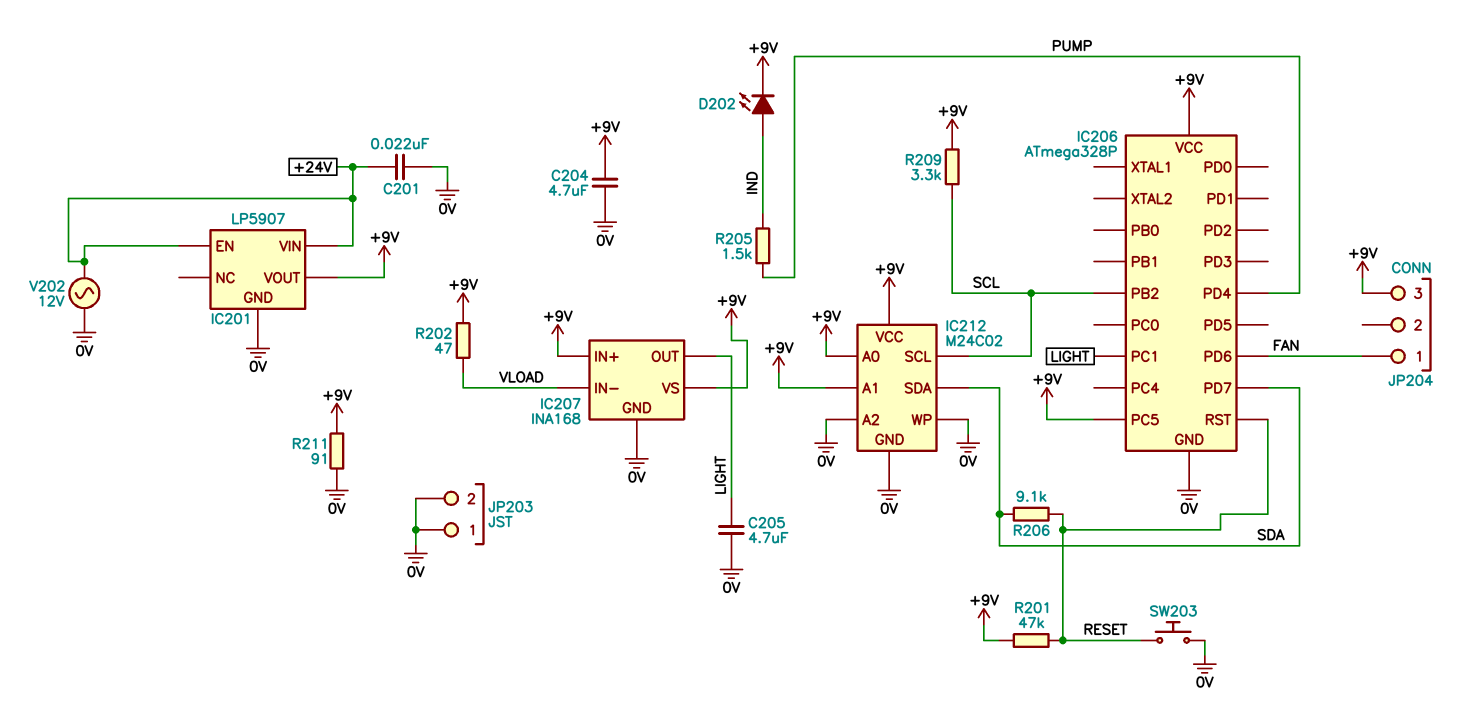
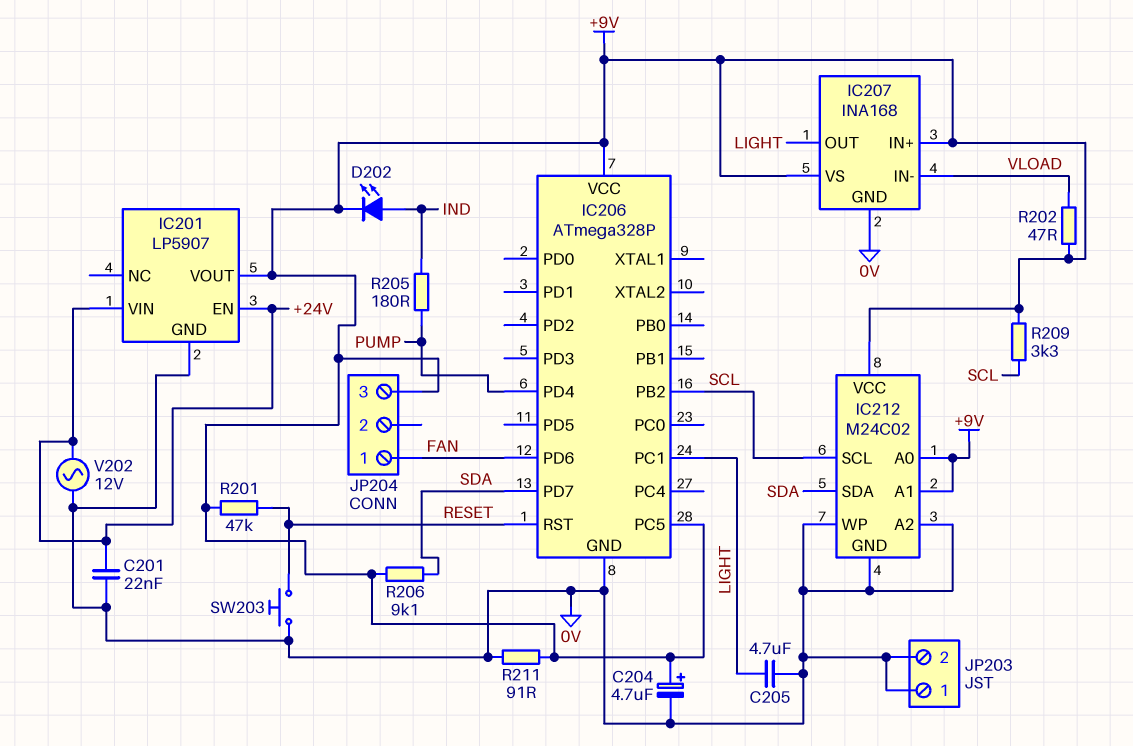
C204: 4.7uF (+9V, 0V) -> 4.7uF (plus +9V, minus 0V)
R205: 1.5k (IND, PUMP) -> 180 (IND, PUMP)
R206: 9.1k (RESET, SDA) -> 9.1k (+9V, SDA)

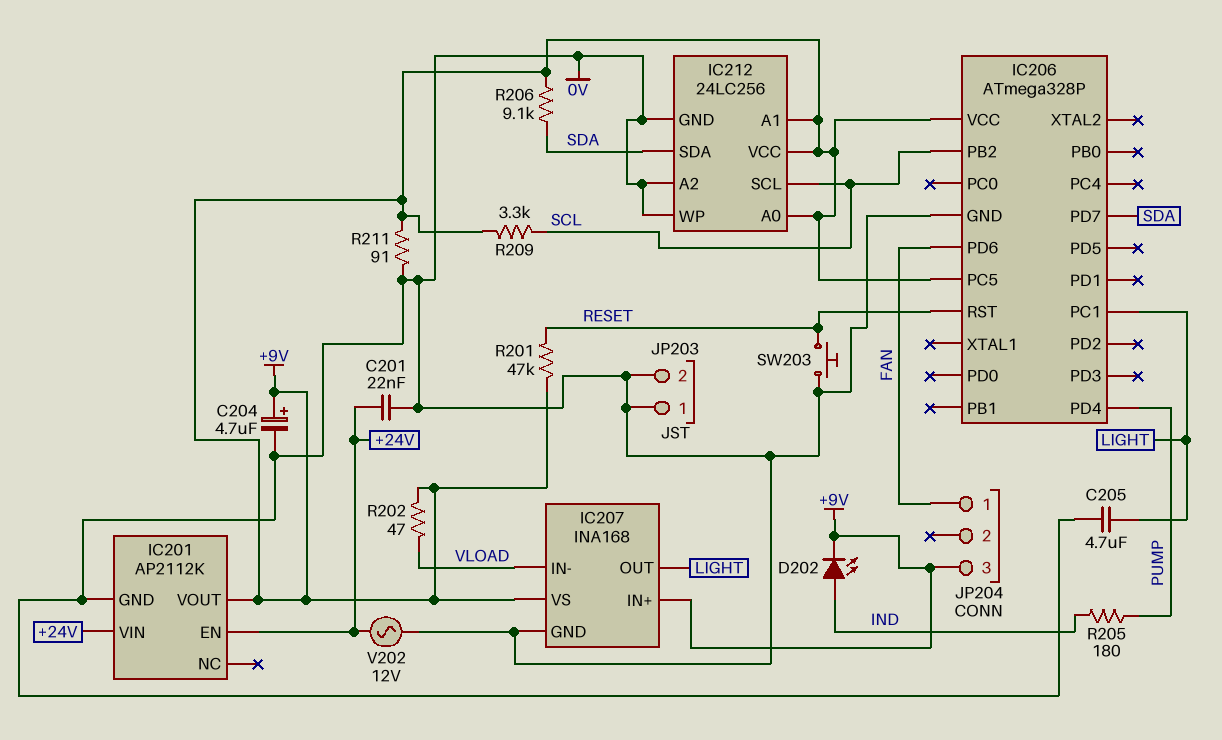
IC201: LP5907 -> AP2112K
IC212: M24C02 -> 24LC256

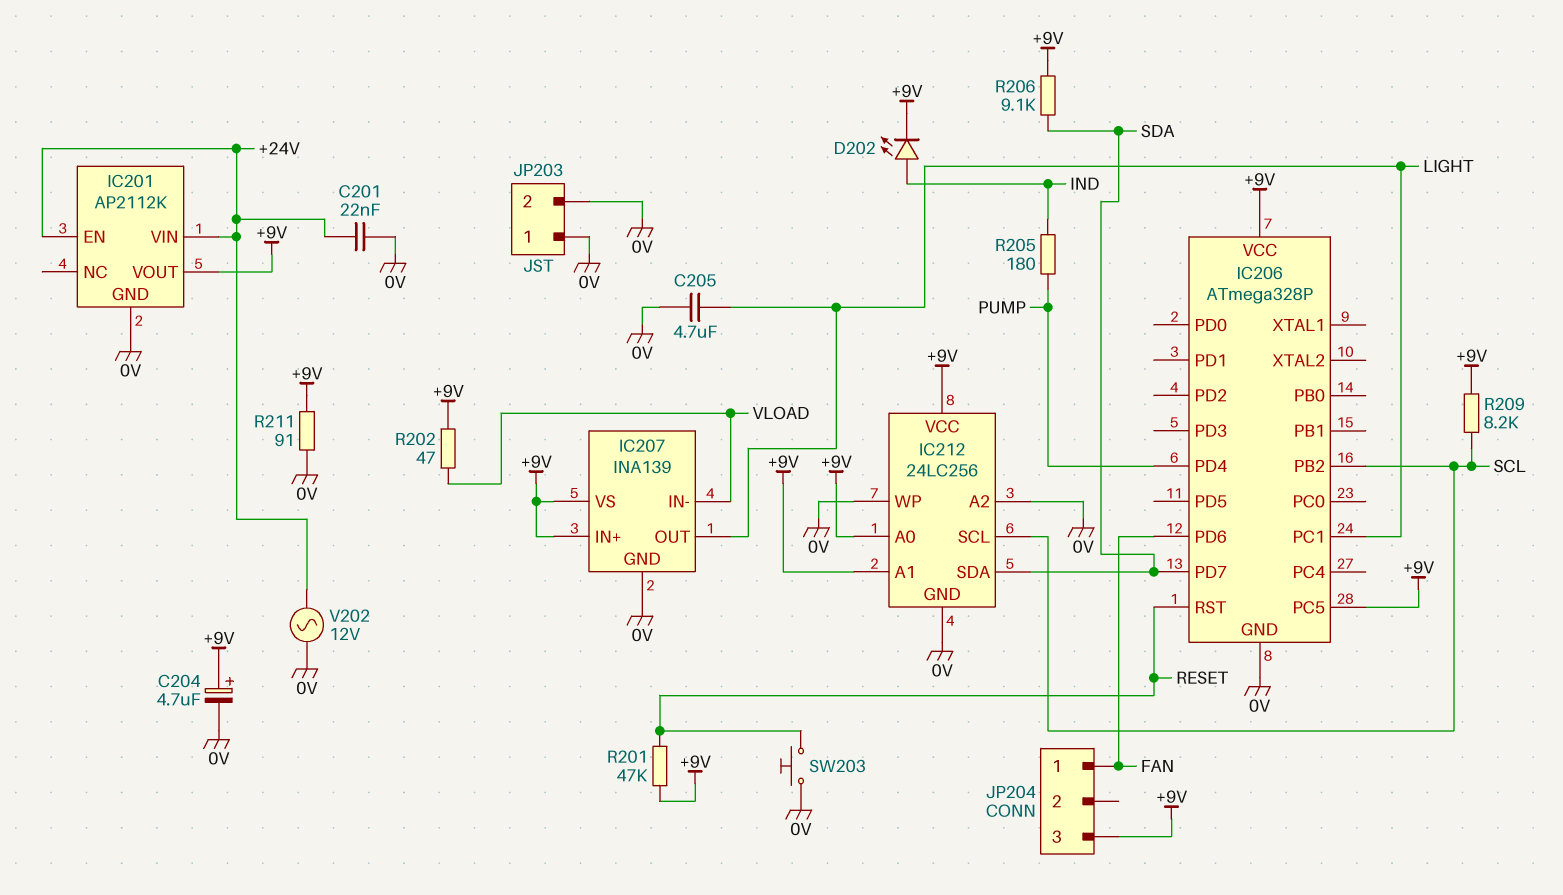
IC207: INA168 -> INA139
R209: 3.3k (+9V, SCL) -> 8.2k (+9V, SCL)

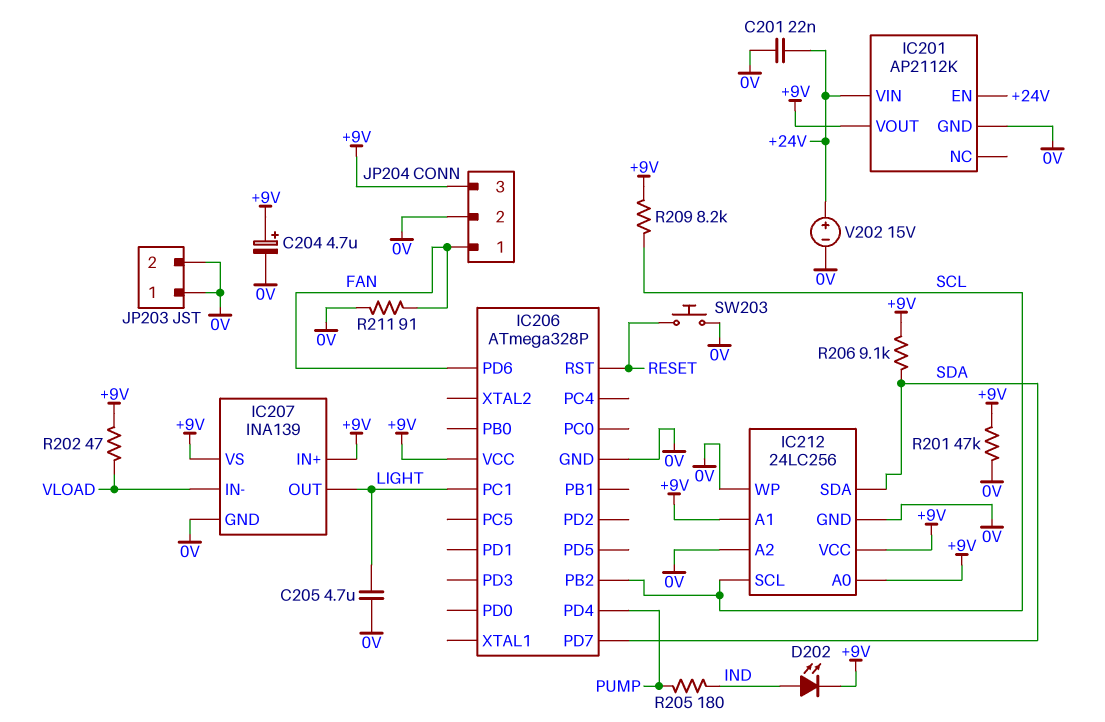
IC206 pin PC5: +9V -> none
JP204 pin 2: none -> 0V
R201: 47k (+9V, RESET) -> 47k (+9V, 0V)
R211: 91 (+9V, 0V) -> 91 (0V, FAN)
V202: AC 12V (+24V, 0V) -> 15V (plus +24V, minus 0V)

